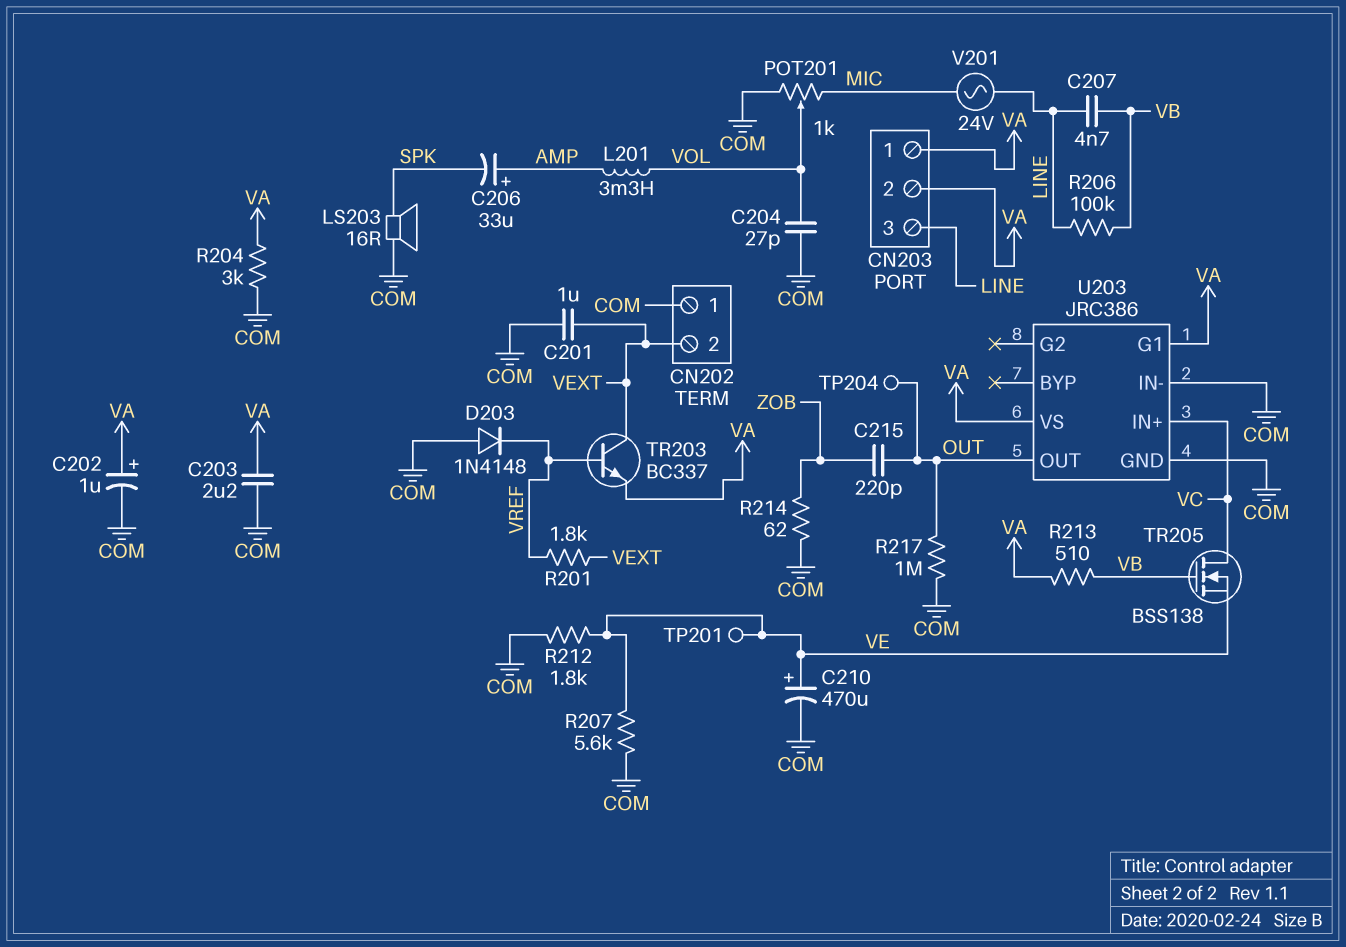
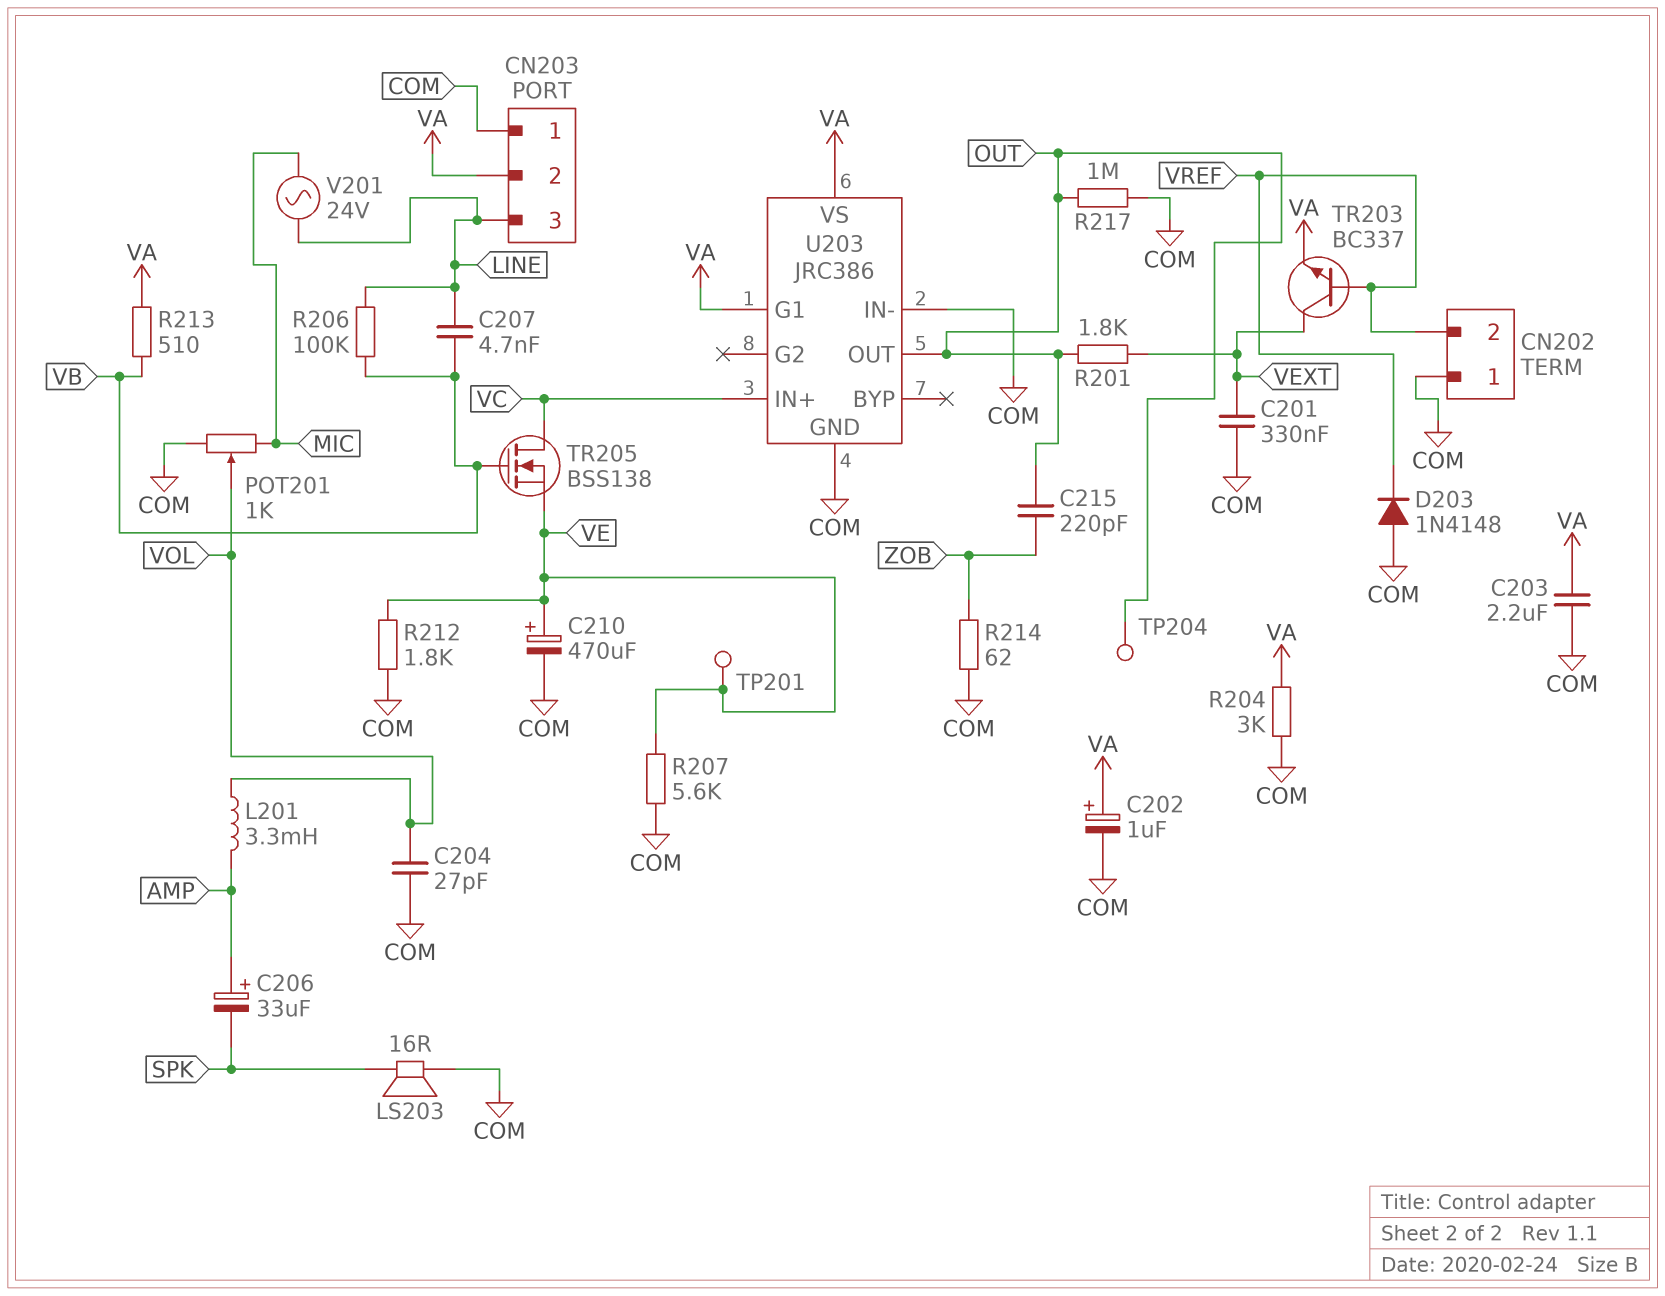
C201: 1uF (COM, VEXT) -> 330nF (COM, VEXT)
CN202 pin 2: VEXT -> VREF
CN203 pin 1: VA -> COM
R201: 1.8k (VEXT, VREF) -> 1.8k (OUT, VEXT)

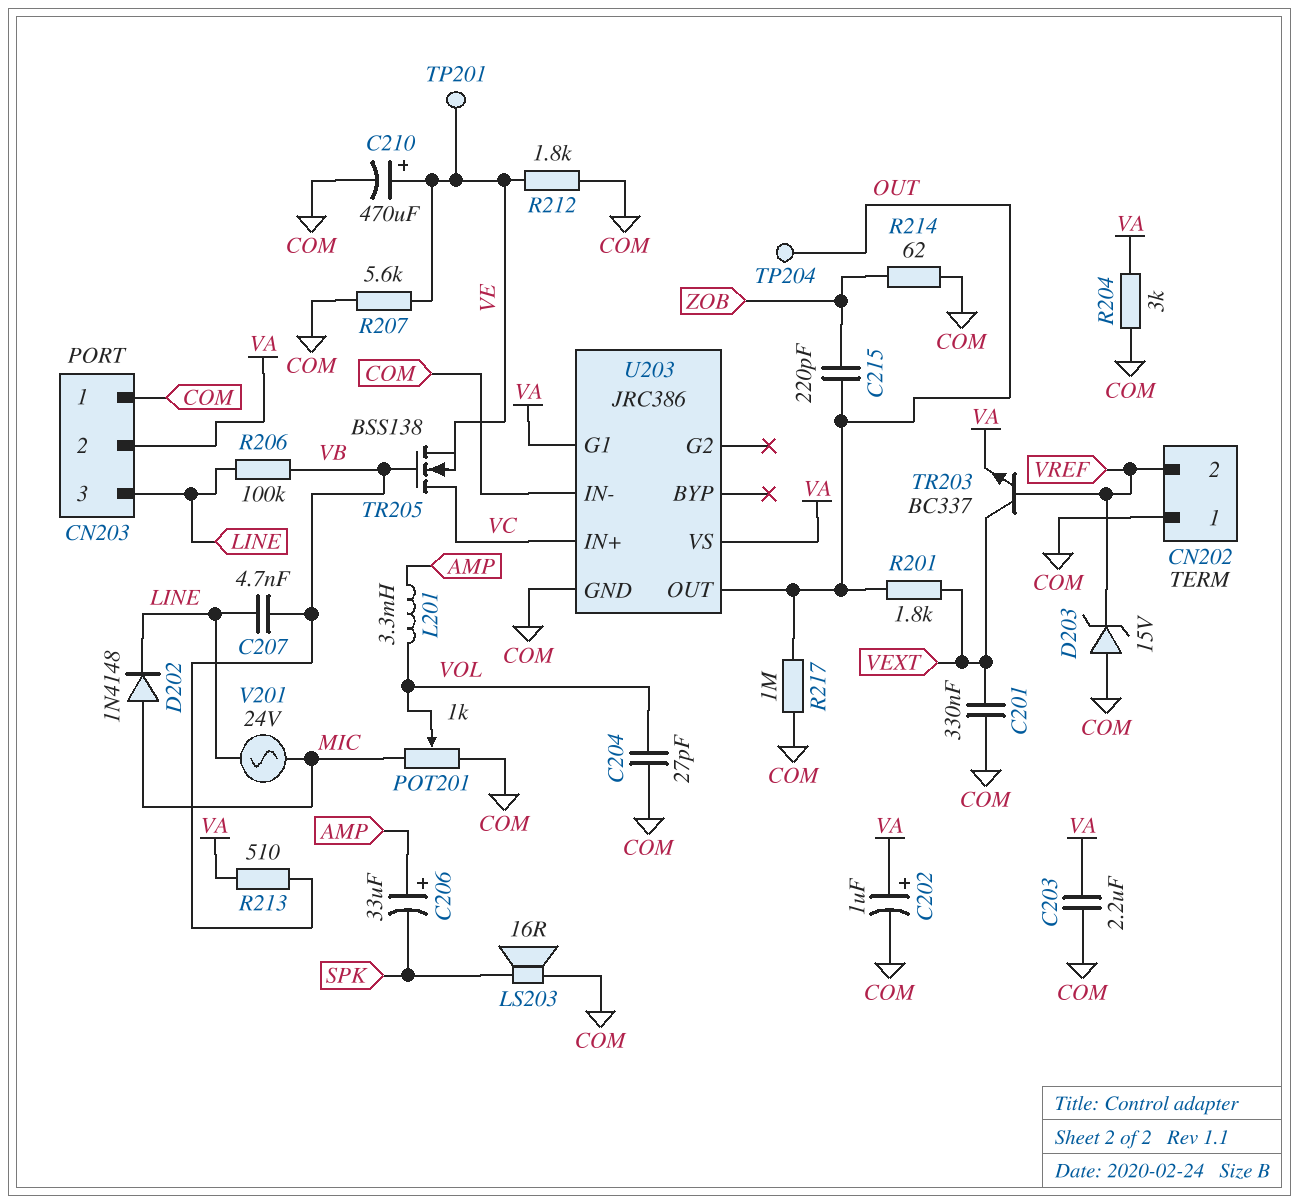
D202: none -> diode 1N4148 (A MIC, K LINE)
D203: diode 1N4148 (A COM, K VREF) -> zener 15V (A COM, K VREF)

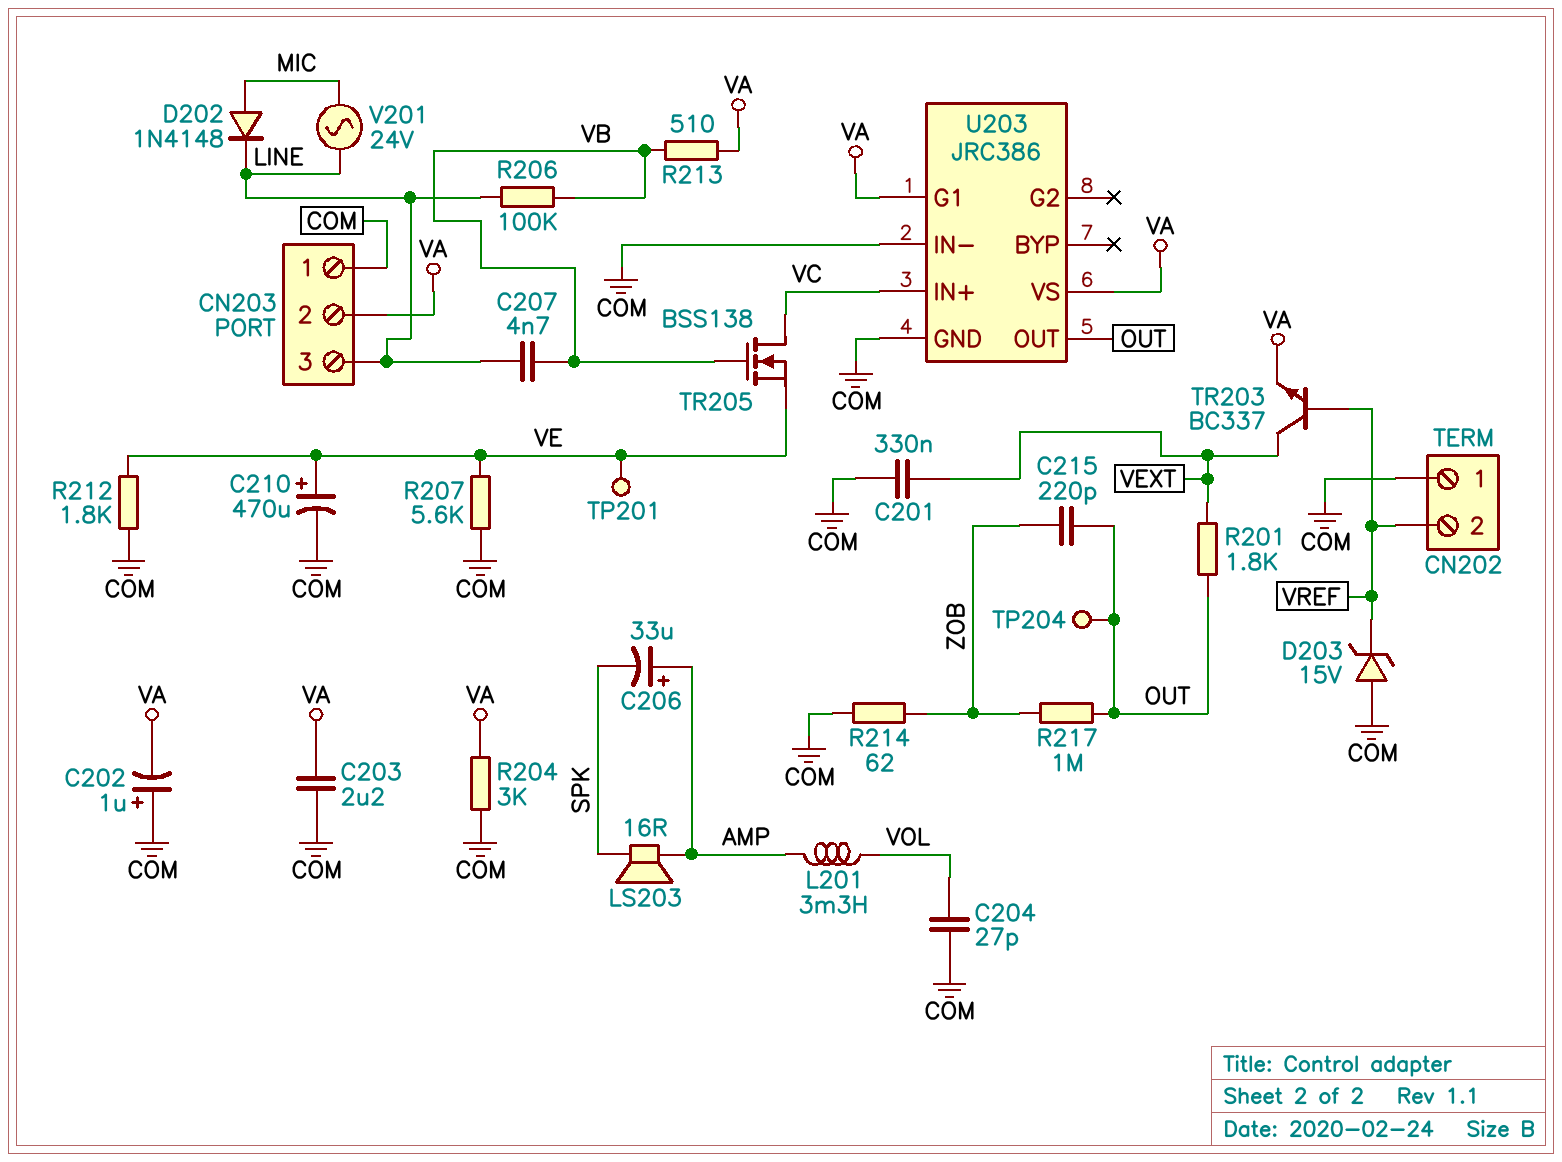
C202: 1uF (plus VA, minus COM) -> 1uF (plus COM, minus VA)
LS203: speaker 16R (COM, SPK) -> speaker 16R (AMP, SPK)
POT201: 1k (COM, MIC, wiper VOL) -> none
R217: 1M (COM, OUT) -> 1M (OUT, ZOB)

